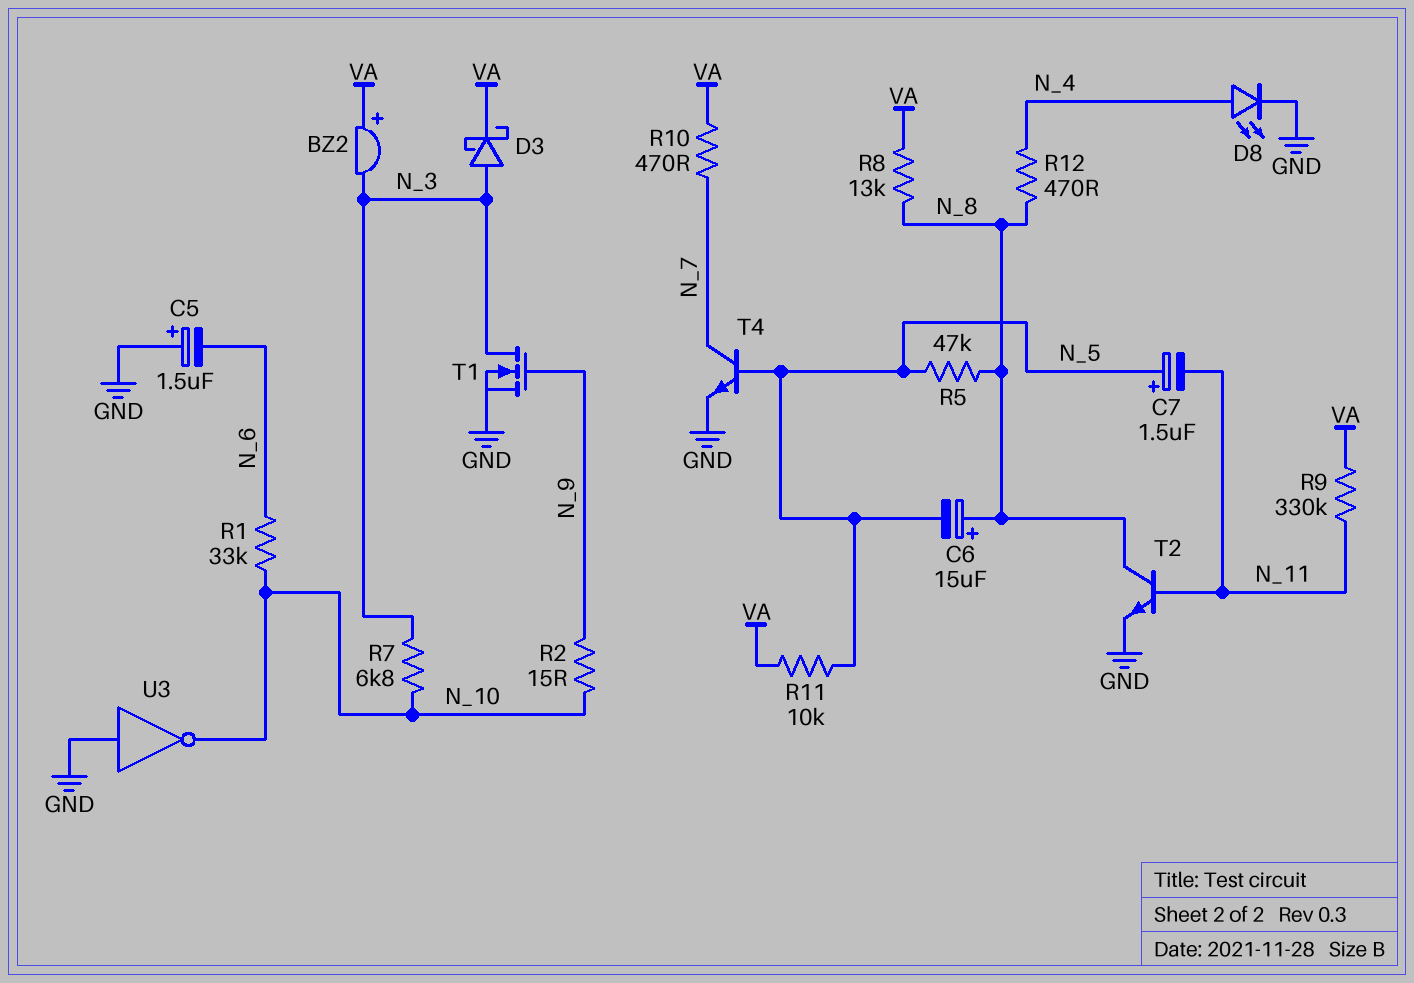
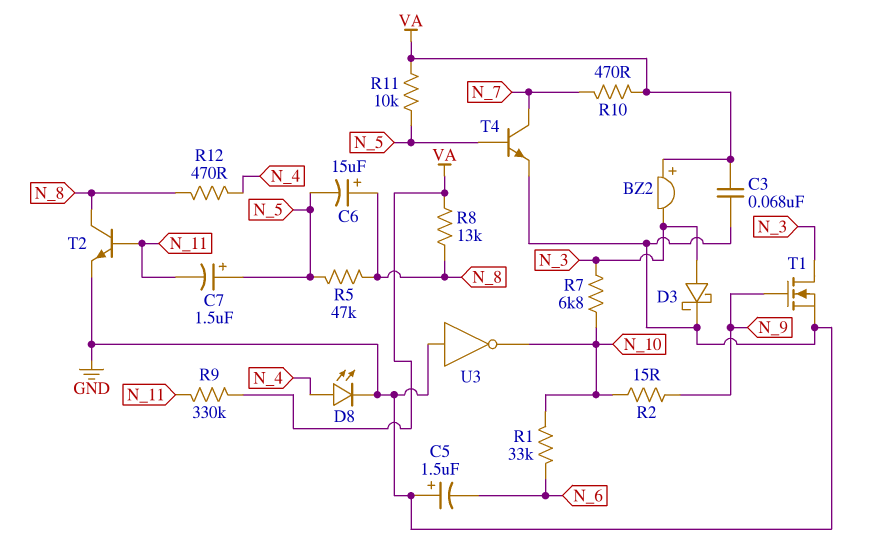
C3: none -> 68nF (GND, VA)
D3: schottky (A N_3, K VA) -> schottky (A N_3, K GND)

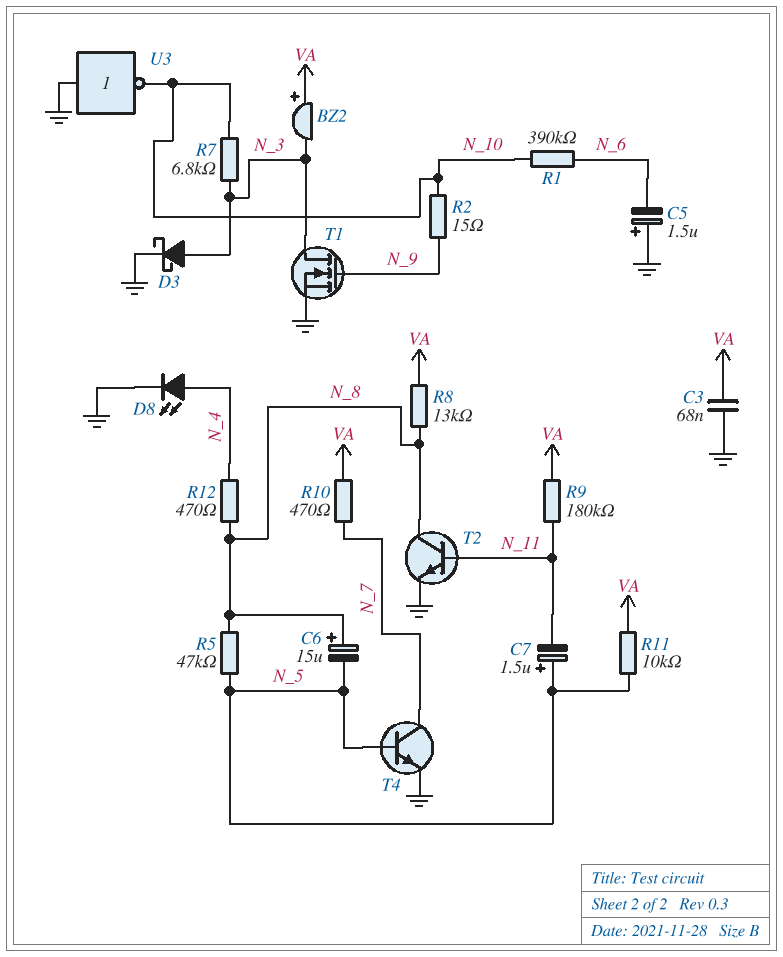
R1: 33k (N_6, N_10) -> 390k (N_6, N_10)
R9: 330k (N_11, VA) -> 180k (N_11, VA)

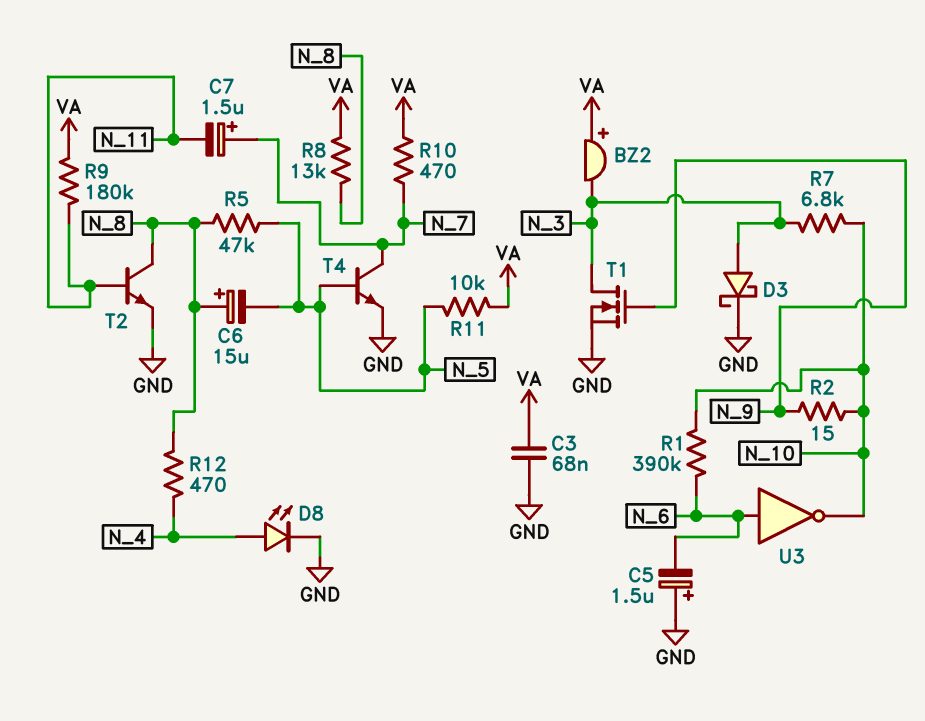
C7: 1.5uF (plus N_5, minus N_11) -> 1.5uF (plus N_7, minus N_11)
U3: NOT (in GND, out N_10) -> NOT (in N_6, out N_10)

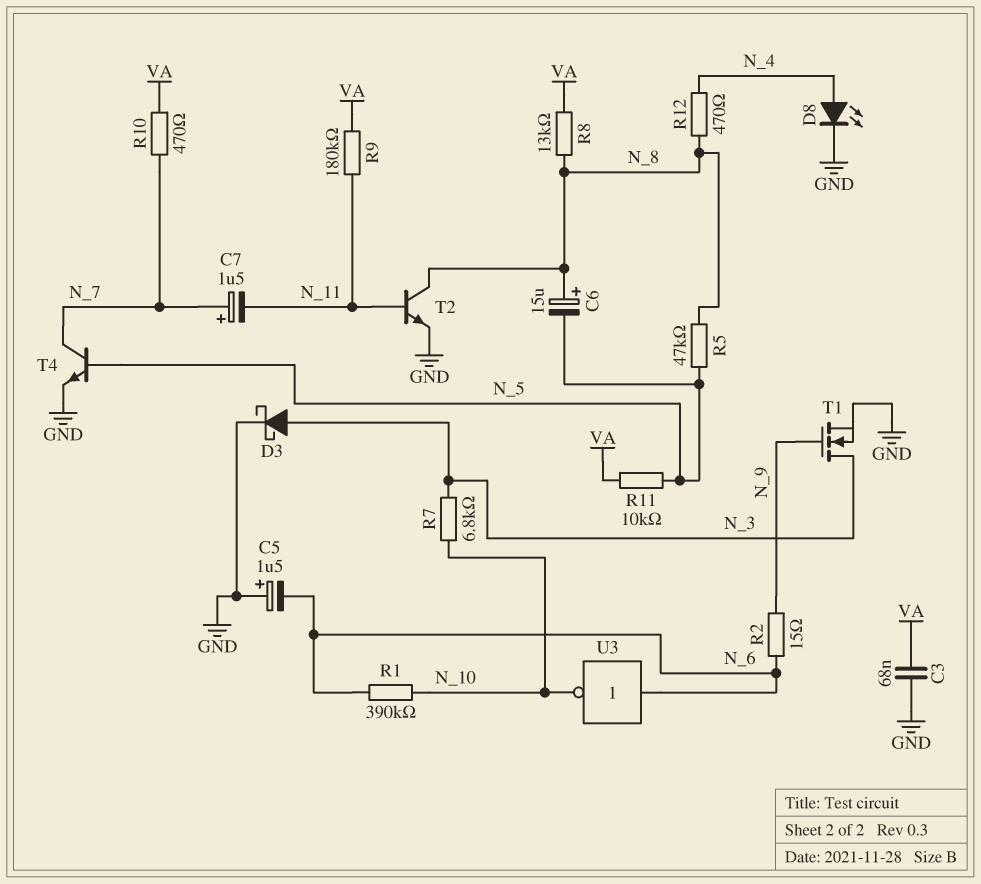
BZ2: buzzer (plus VA, minus N_3) -> none
R2: 15 (N_9, N_10) -> 15 (N_6, N_9)

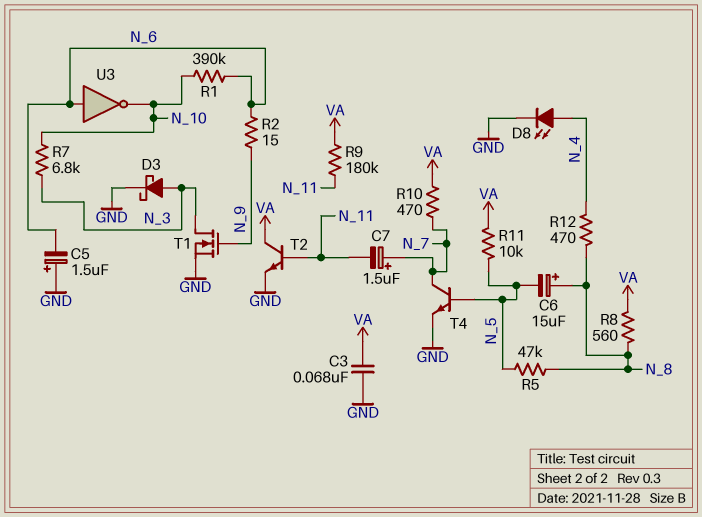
R8: 13k (N_8, VA) -> 560 (N_8, VA)
T2: NPN (B N_11, C N_8, E GND) -> NPN (B N_11, C VA, E GND)

